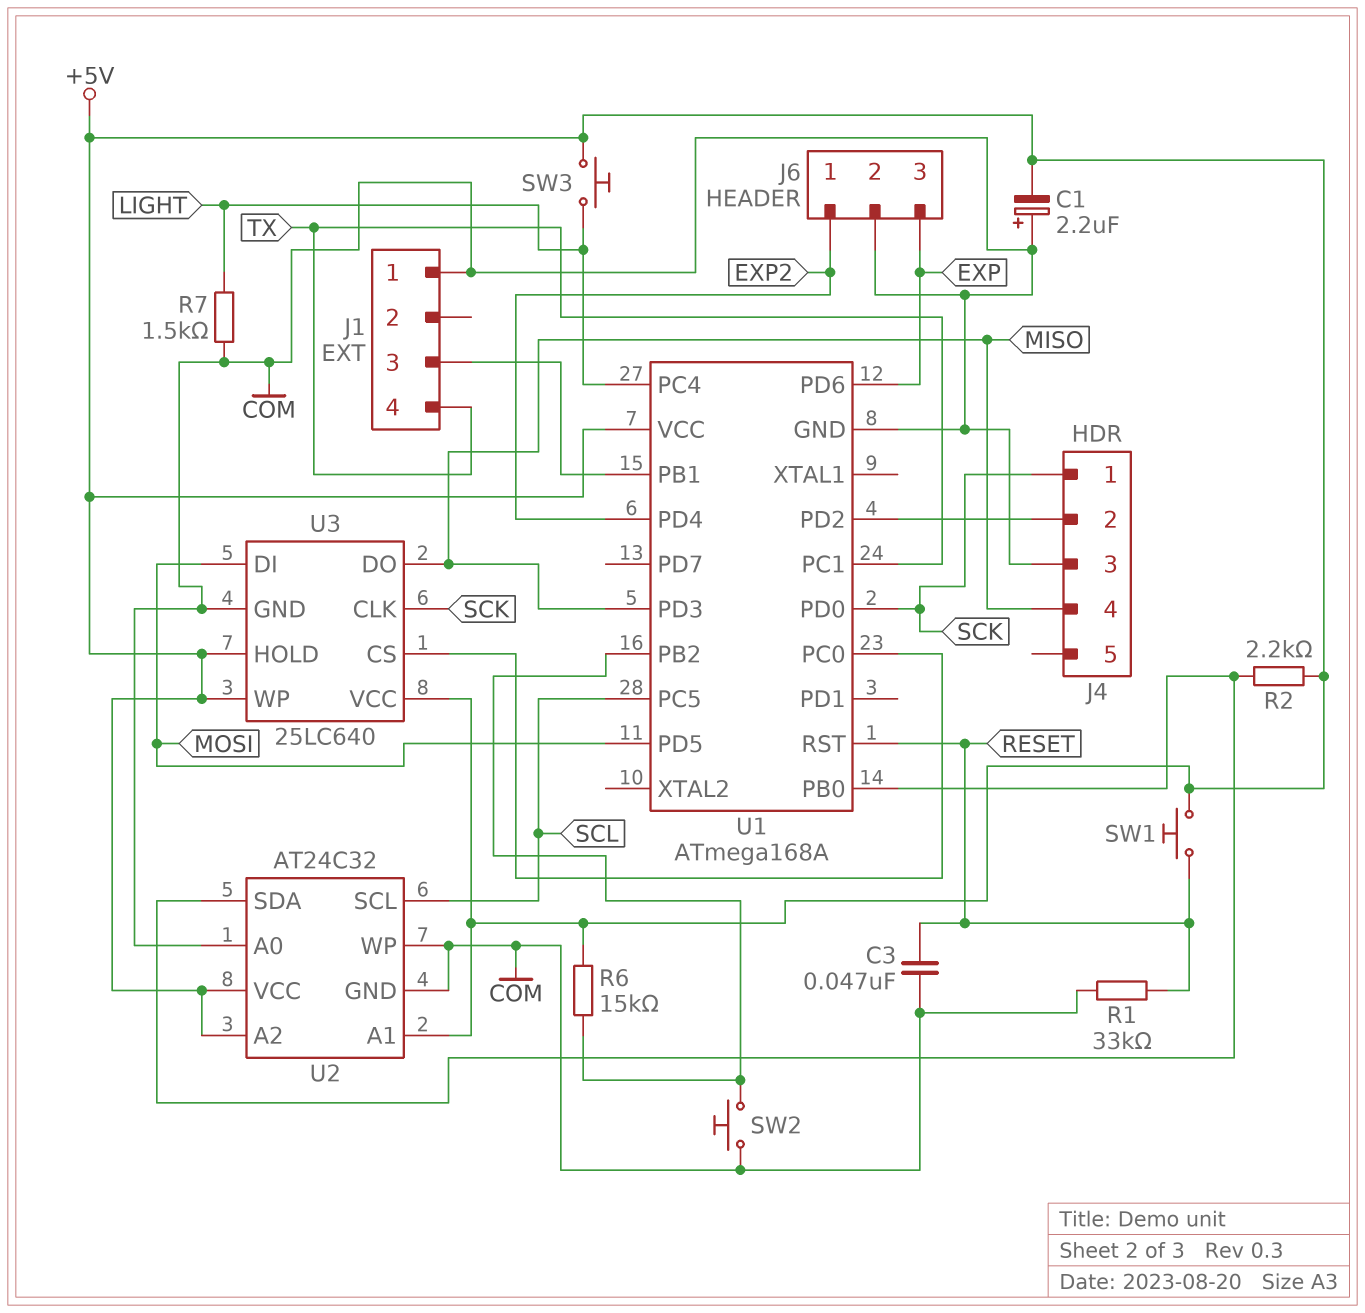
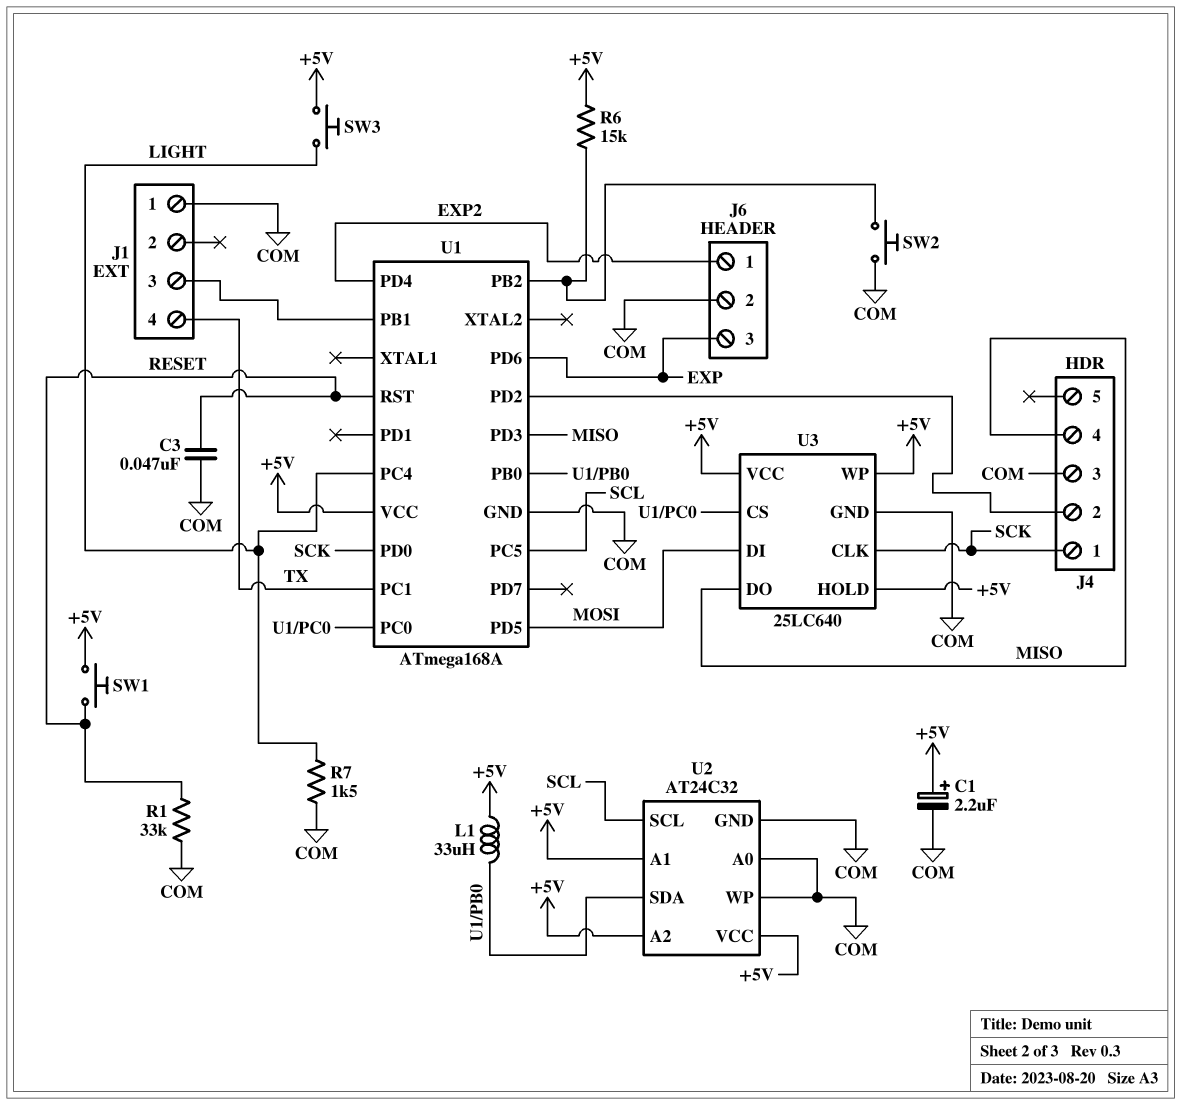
C1: 2.2uF (plus COM, minus +5V) -> 2.2uF (plus +5V, minus COM)
L1: none -> 33uH (+5V, U1/PB0)
R2: 2.2k (+5V, U1/PB0) -> none

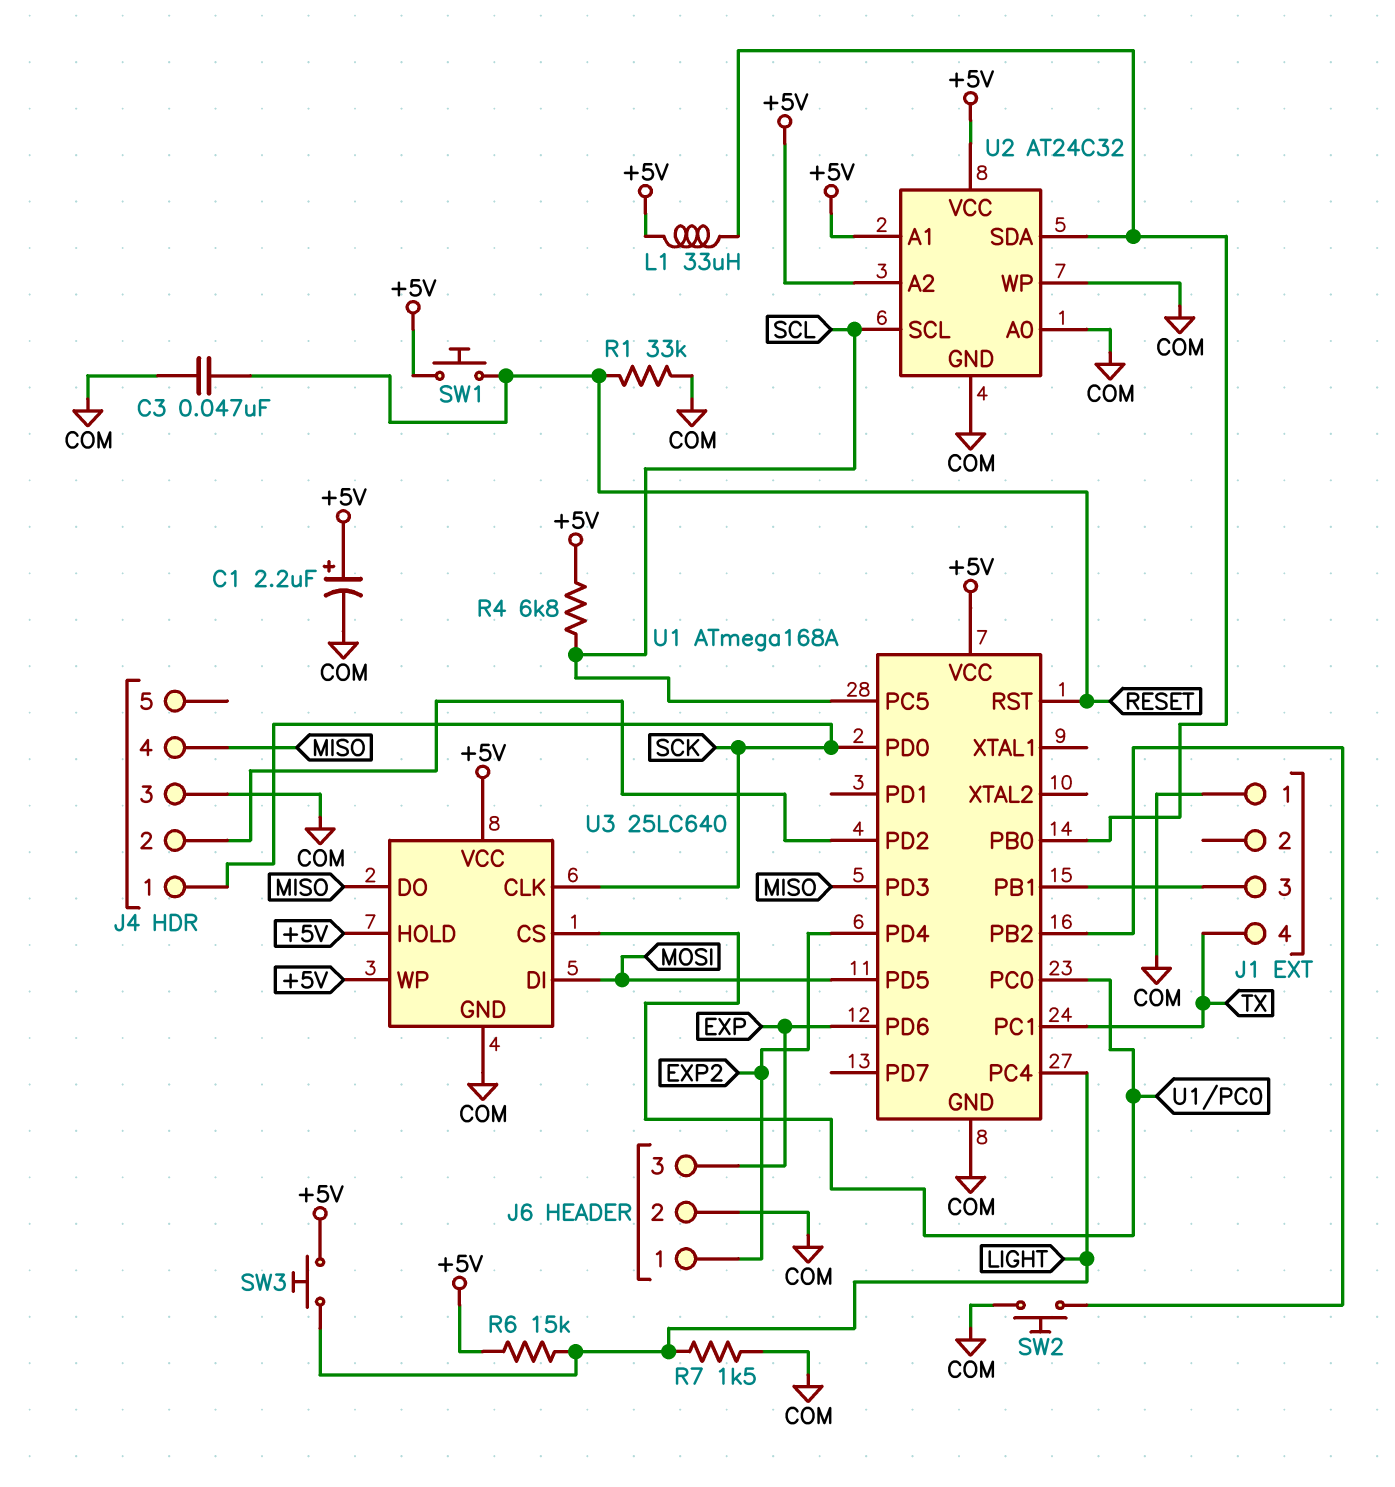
R4: none -> 6.8k (+5V, SCL)
R6: 15k (+5V, U1/PB2) -> 15k (+5V, LIGHT)

